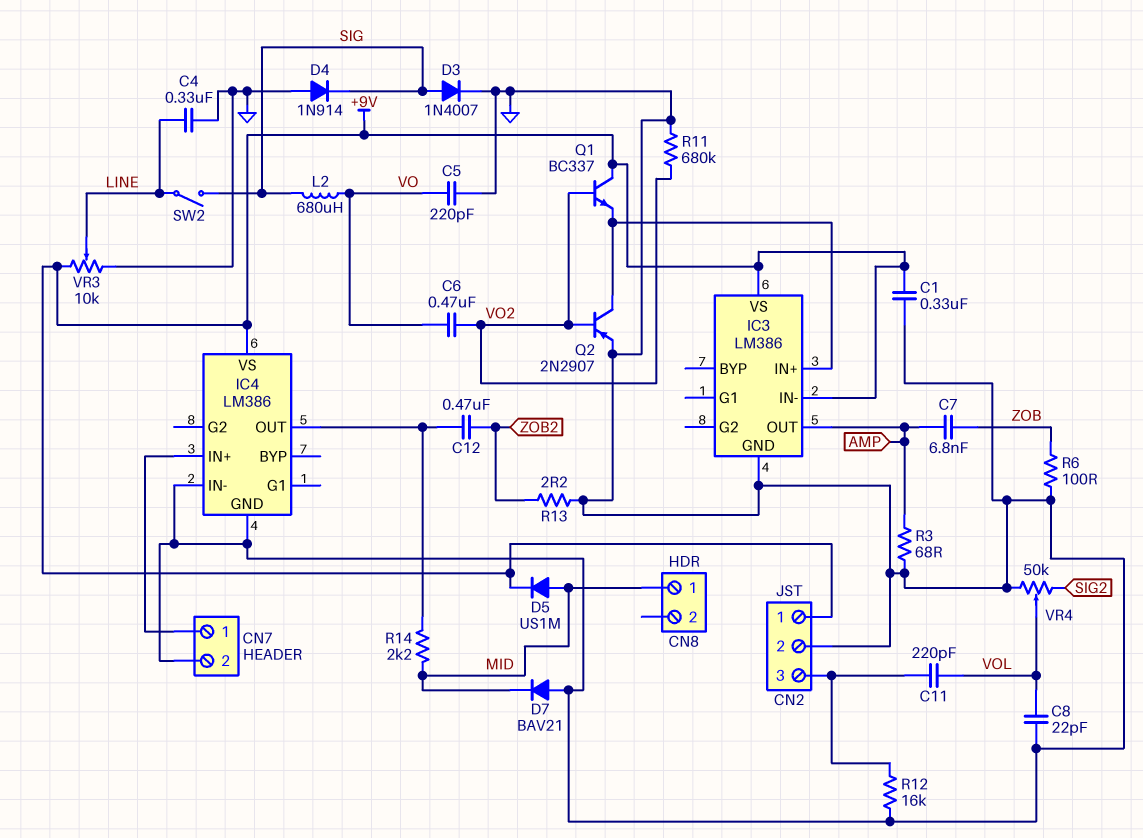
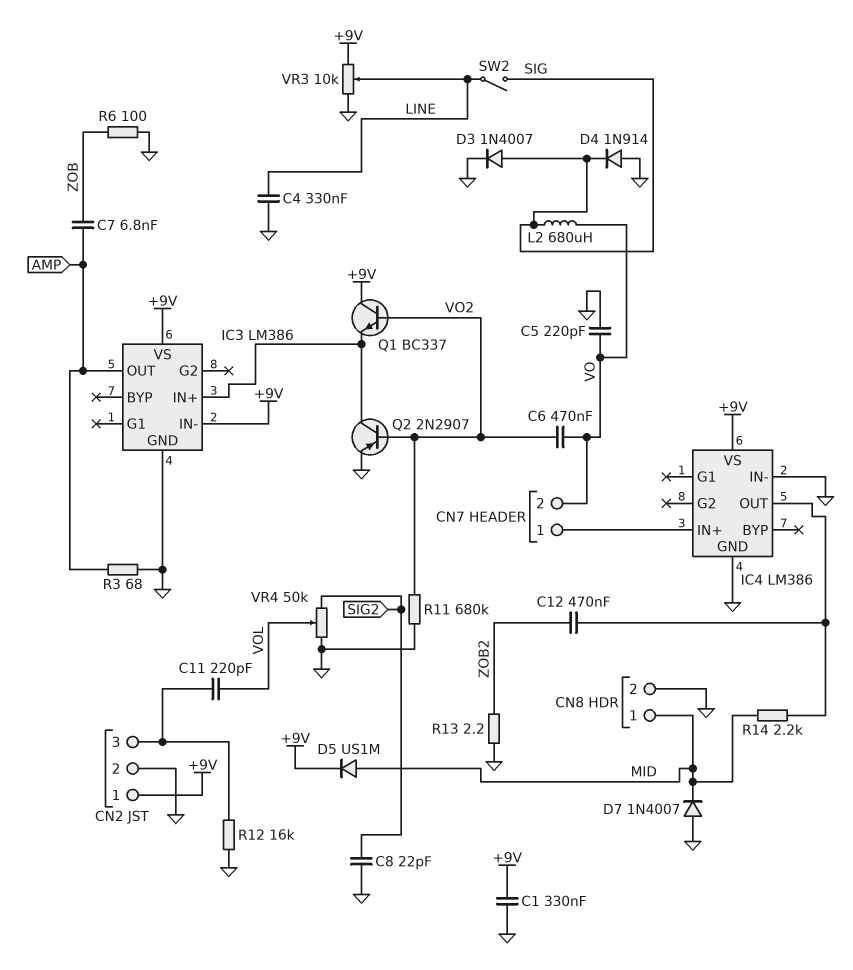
C8: 22pF (GND, VOL) -> 22pF (GND, SIG2)
CN7 pin 2: GND -> VO
CN8 pin 2: none -> GND
D7: diode BAV21 (A GND, K MID) -> diode 1N4007 (A GND, K MID)

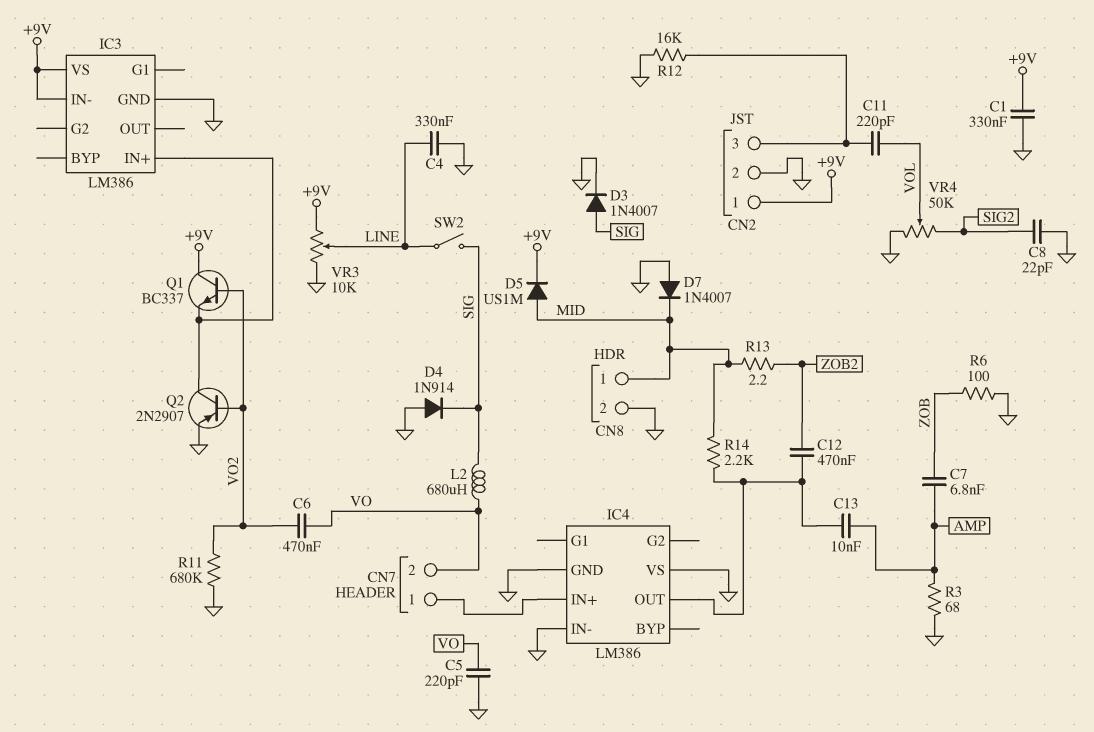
C13: none -> 10nF (AMP, IC4/OUT)
IC3 pin OUT: AMP -> none
IC4 pin VS: +9V -> GND
R13: 2.2 (GND, ZOB2) -> 2.2 (MID, ZOB2)

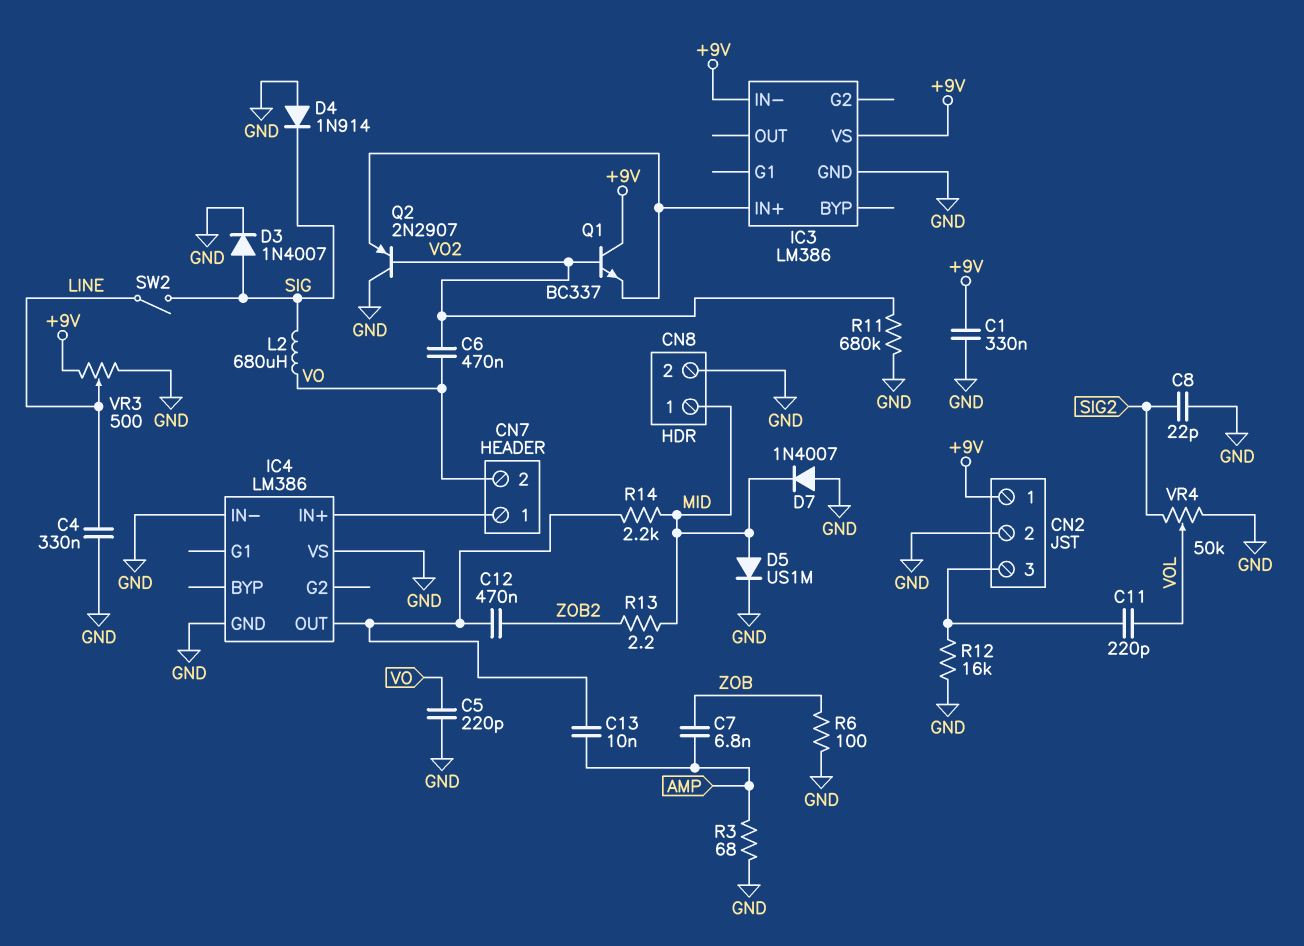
D5: diode US1M (A MID, K +9V) -> diode US1M (A MID, K GND)
Q2: PNP 2N2907 (B VO2, C IC3/IN+, E GND) -> PNP 2N2907 (B VO2, C GND, E IC3/IN+)
VR3: 10k (+9V, GND, wiper LINE) -> 500 (+9V, GND, wiper LINE)

